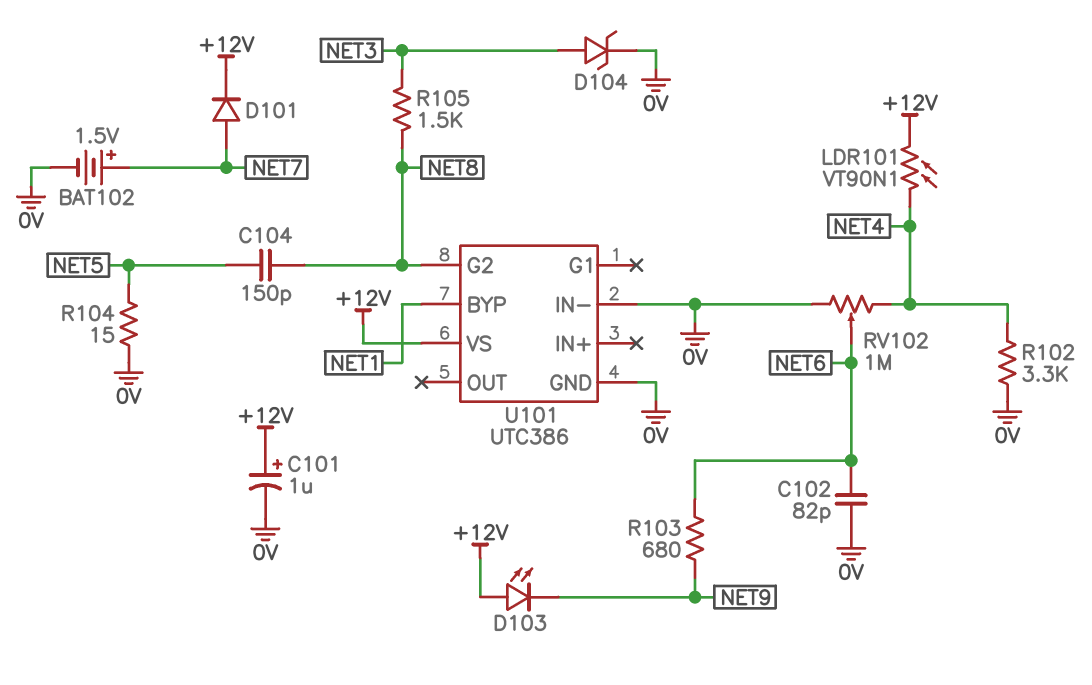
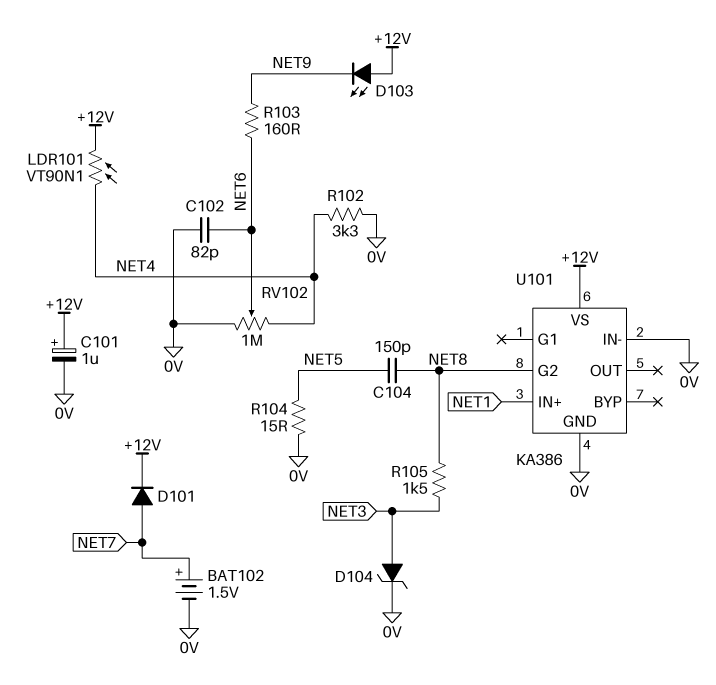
R103: 680 (NET6, NET9) -> 160 (NET6, NET9)
U101: UTC386 -> KA386
U101 pin BYP: NET1 -> none
U101 pin IN+: none -> NET1

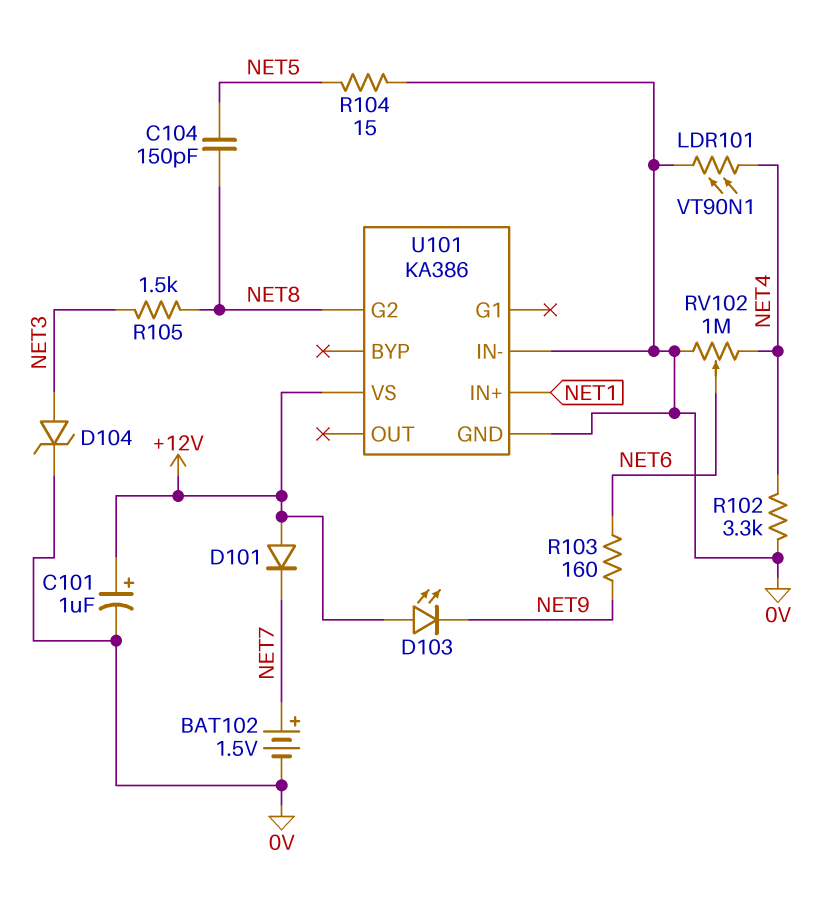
C102: 82pF (0V, NET6) -> none
D101: diode (A NET7, K +12V) -> diode (A +12V, K NET7)
LDR101: VT90N1 (+12V, NET4) -> VT90N1 (0V, NET4)

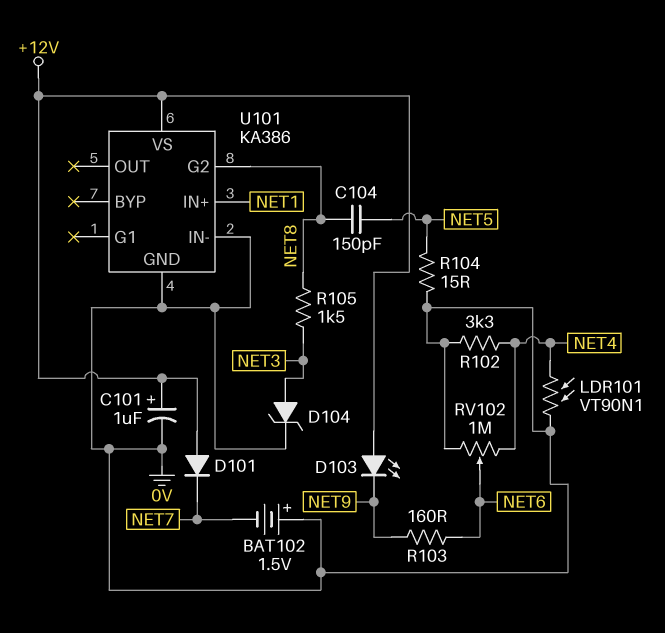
BAT102: 1.5V (plus NET7, minus 0V) -> 1.5V (plus 0V, minus NET7)

